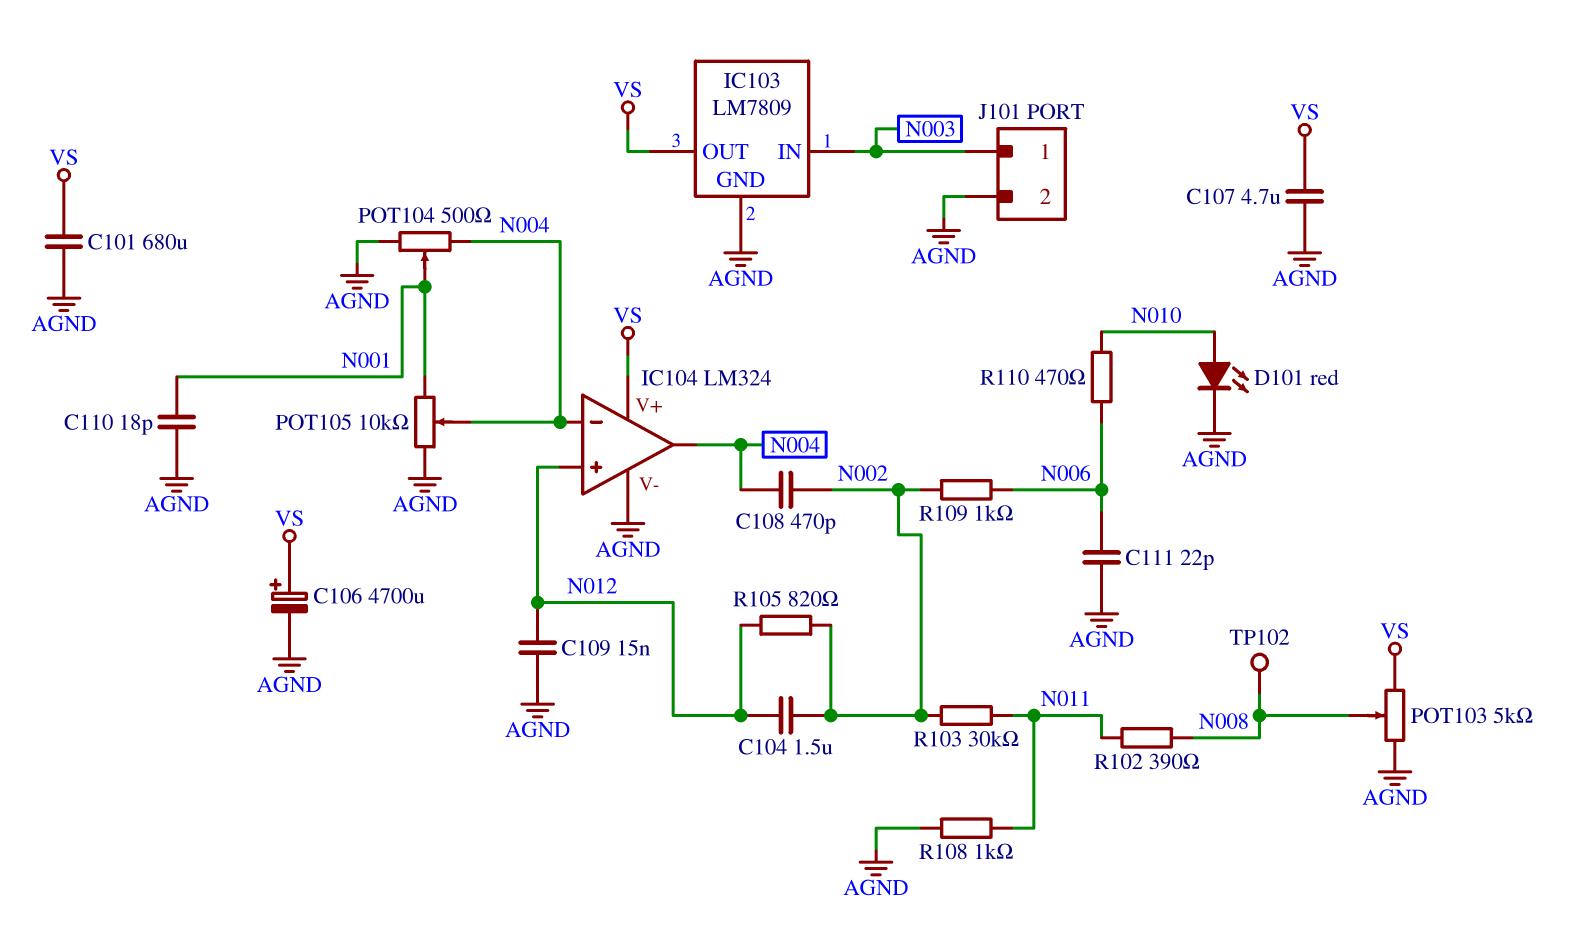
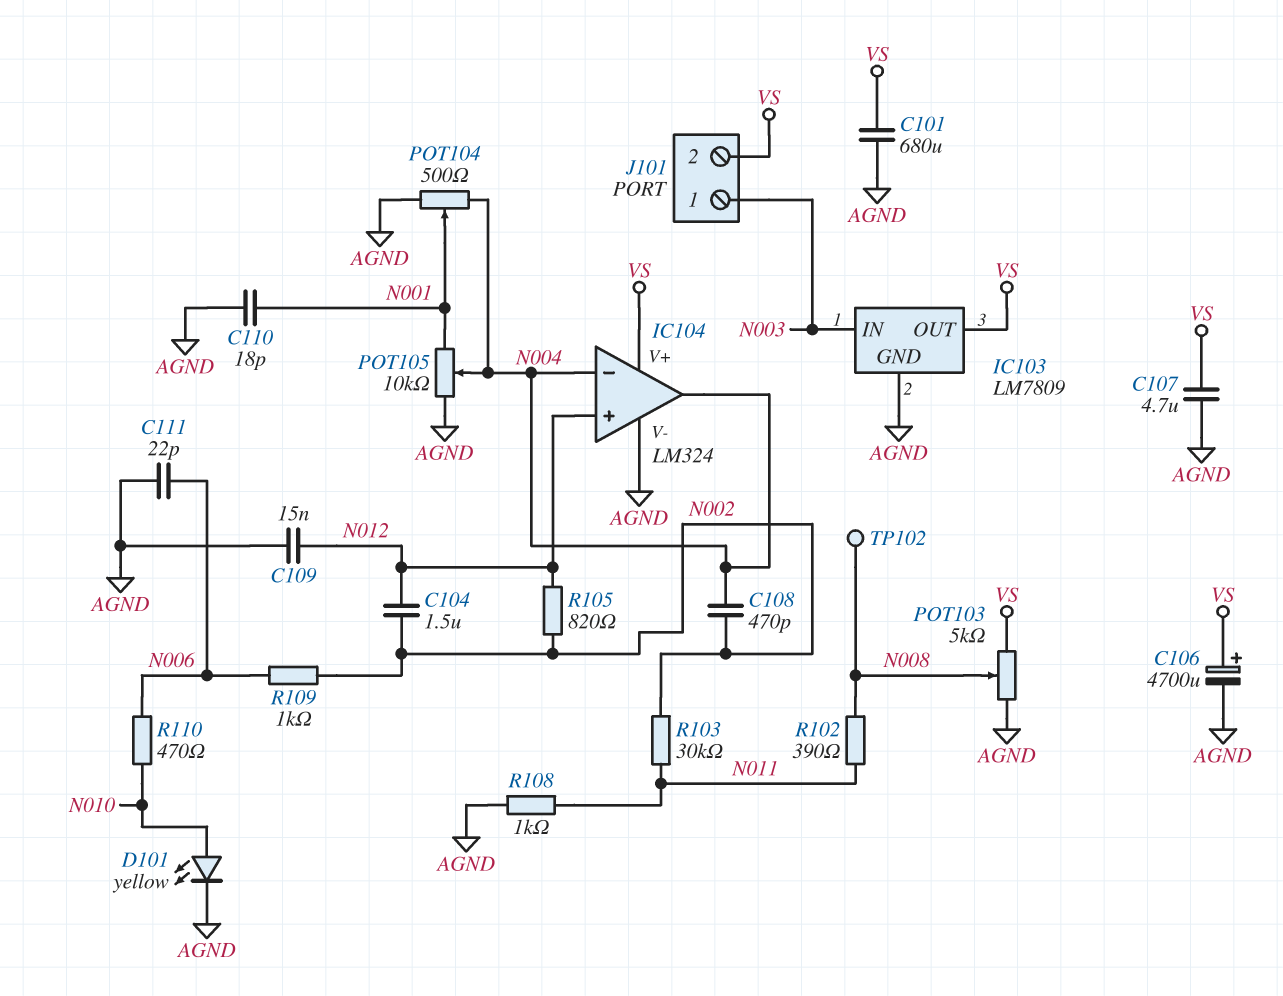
D101: LED red (A N010, K AGND) -> LED yellow (A N010, K AGND)
J101 pin 2: AGND -> VS

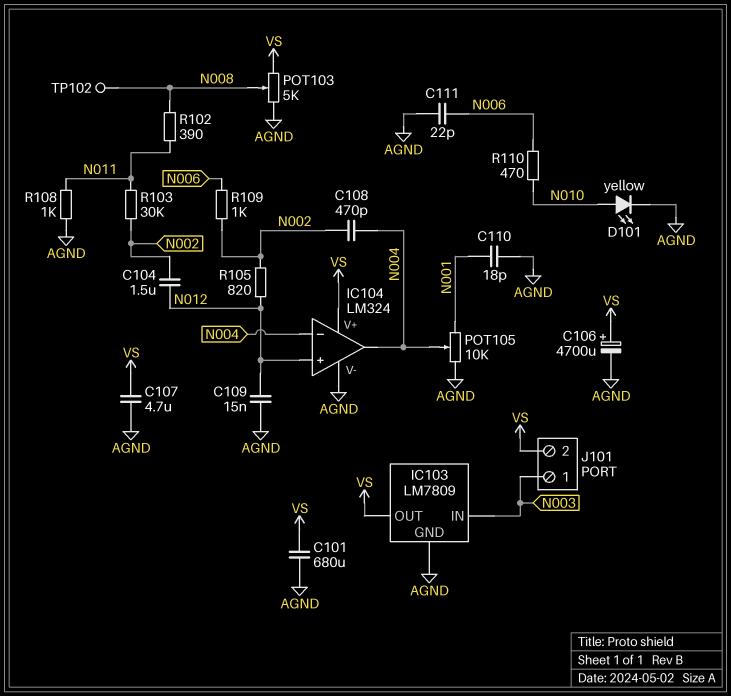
POT104: 500 (AGND, N004, wiper N001) -> none

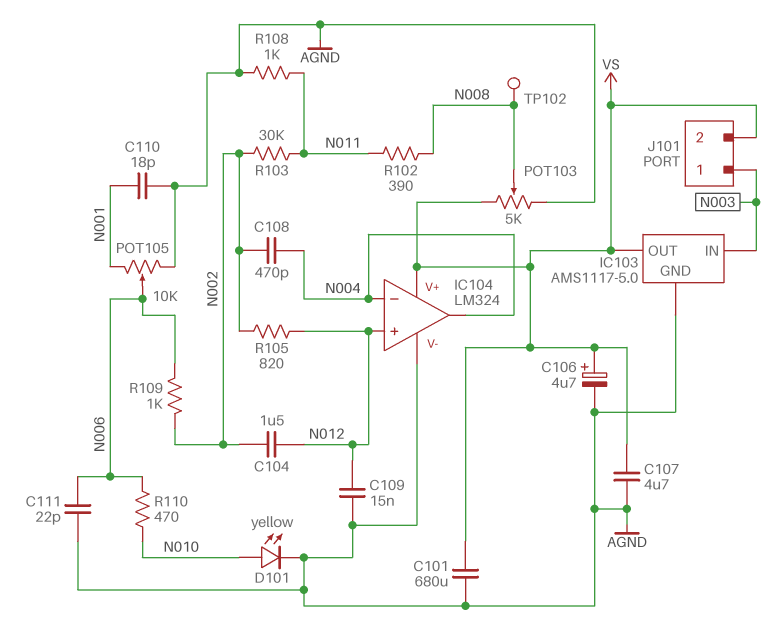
C106: 4700uF (plus VS, minus AGND) -> 4.7uF (plus VS, minus AGND)
IC103: LM7809 -> AMS1117-5.0
POT105: 10k (AGND, N001, wiper N004) -> 10k (AGND, N001, wiper N006)

